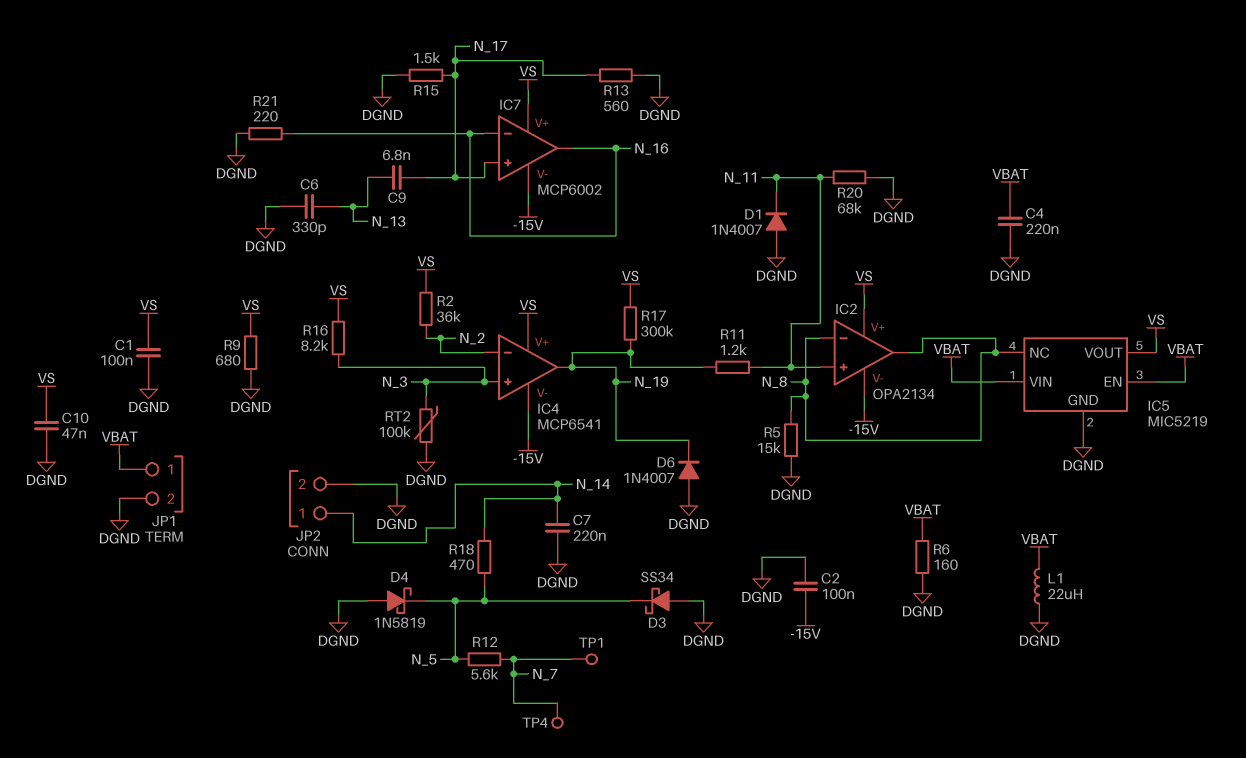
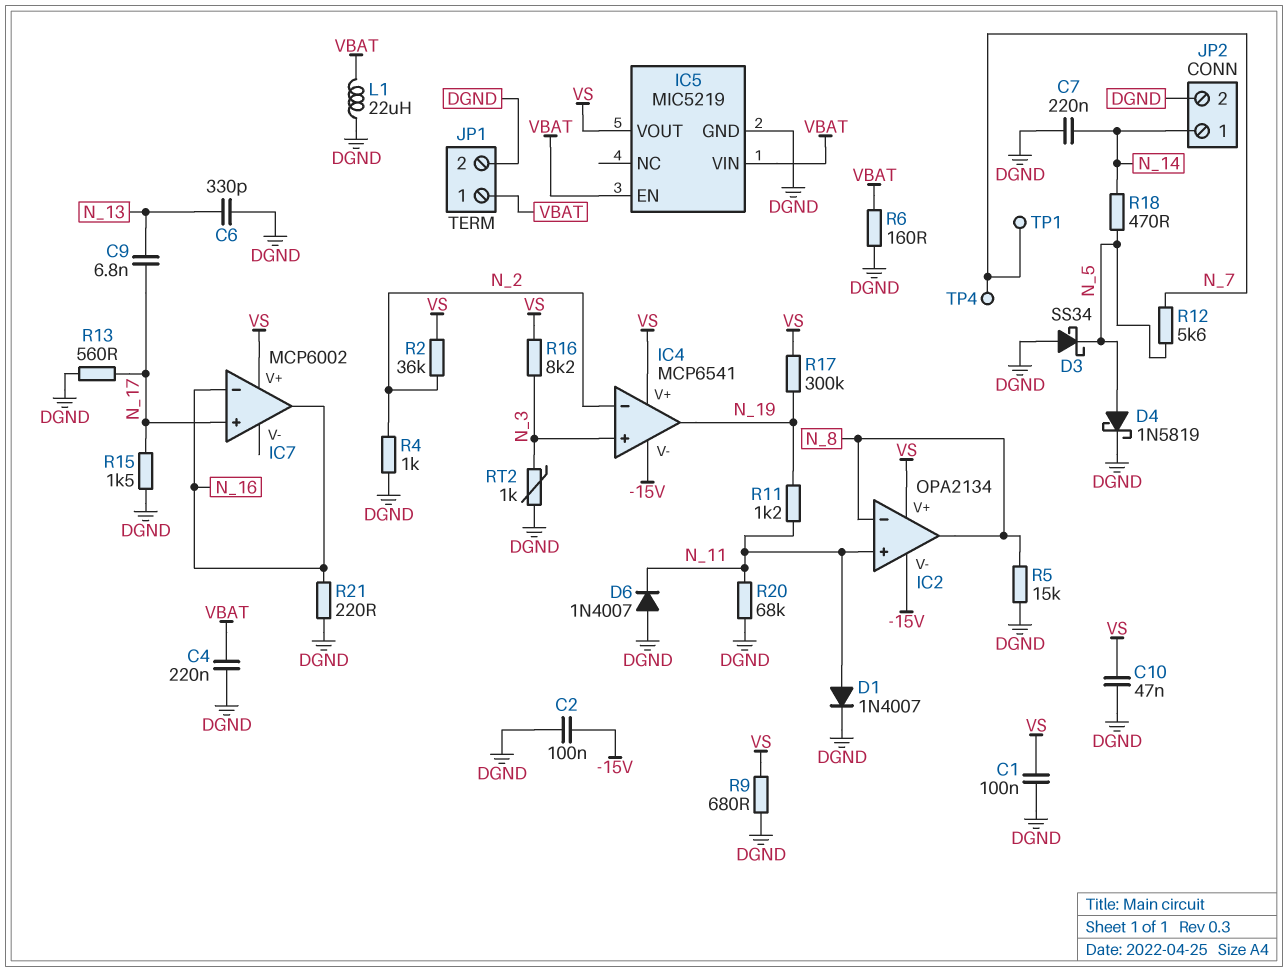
D1: diode 1N4007 (A DGND, K N_11) -> diode 1N4007 (A N_11, K DGND)
D4: schottky 1N5819 (A DGND, K N_5) -> schottky 1N5819 (A N_5, K DGND)
D6: diode 1N4007 (A DGND, K N_19) -> diode 1N4007 (A DGND, K N_11)
IC5 pin NC: N_8 -> none
IC7 pin V-: -15V -> none
R4: none -> 1k (DGND, N_2)
RT2: 100k (DGND, N_3) -> 1k (DGND, N_3)

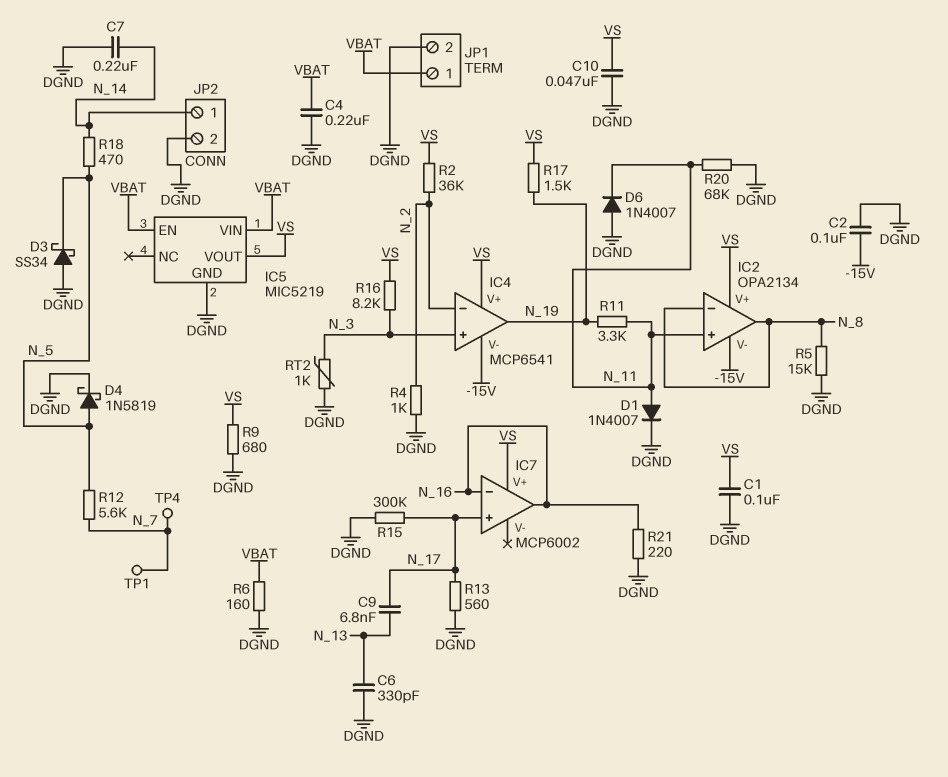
L1: 22uH (DGND, VBAT) -> none
R11: 1.2k (N_11, N_19) -> 3.3k (N_11, N_19)
R15: 1.5k (DGND, N_17) -> 300k (DGND, N_17)
R17: 300k (N_19, VS) -> 1.5k (N_19, VS)

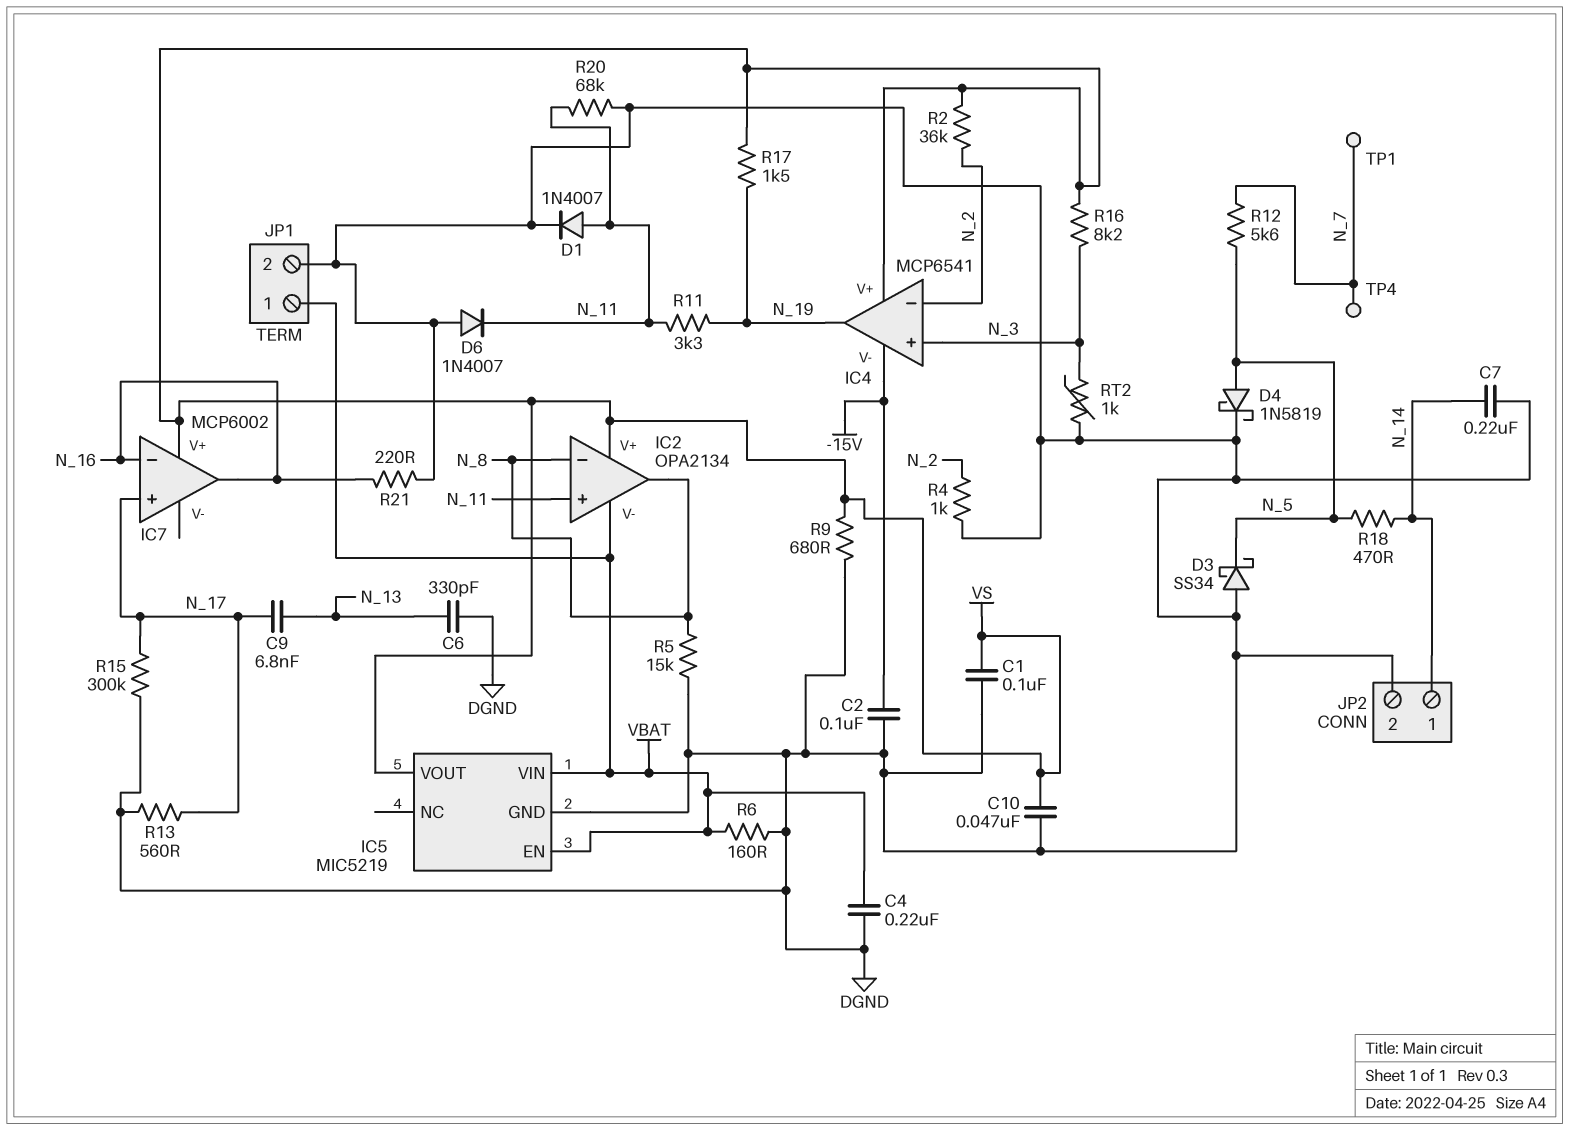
IC2 pin V-: -15V -> VBAT

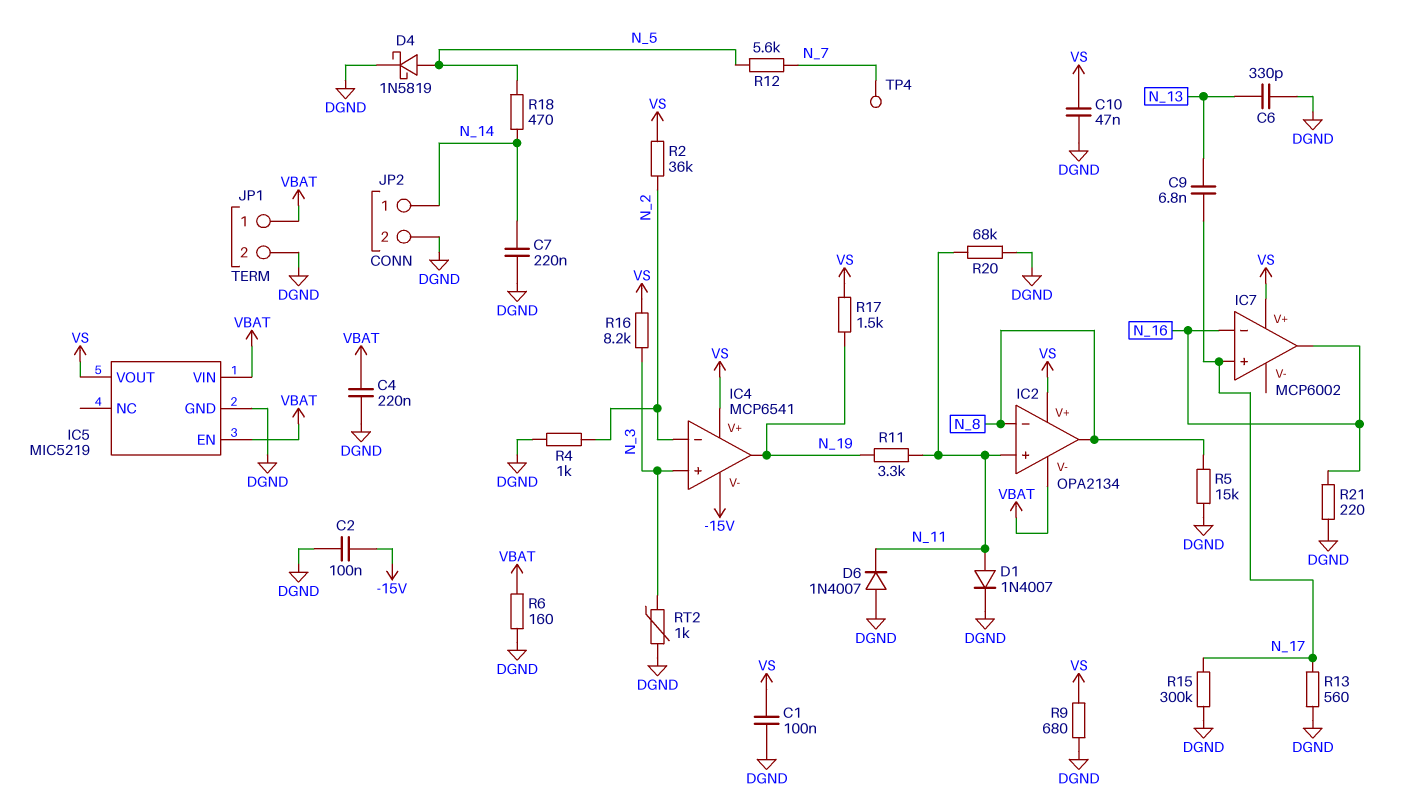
D3: schottky SS34 (A DGND, K N_5) -> none
TP1: test point (N_7) -> none

